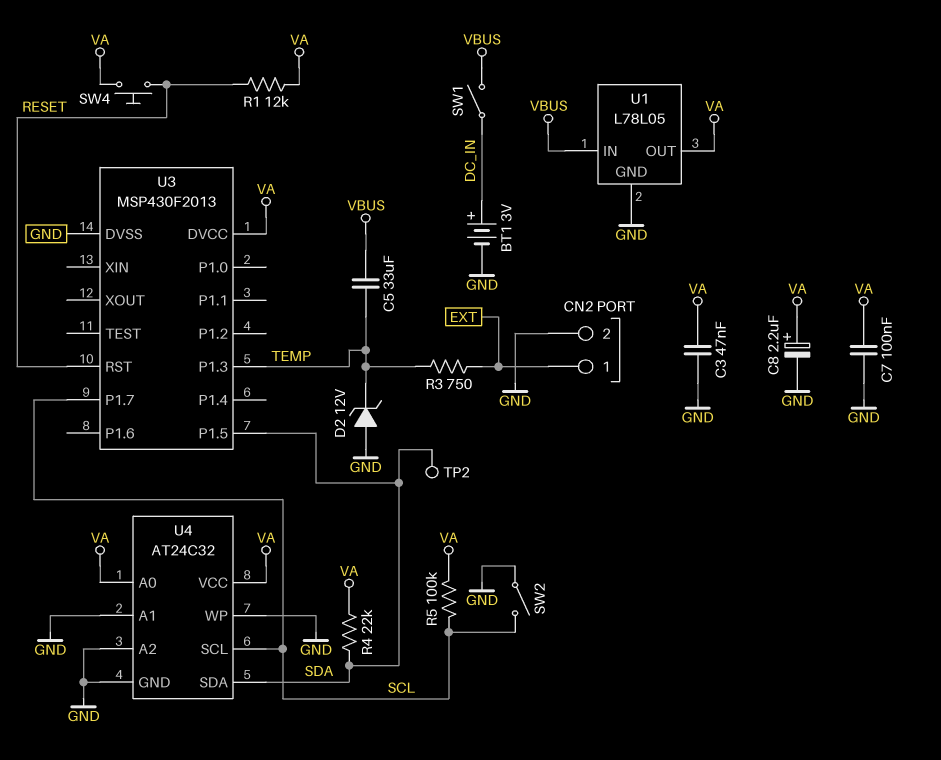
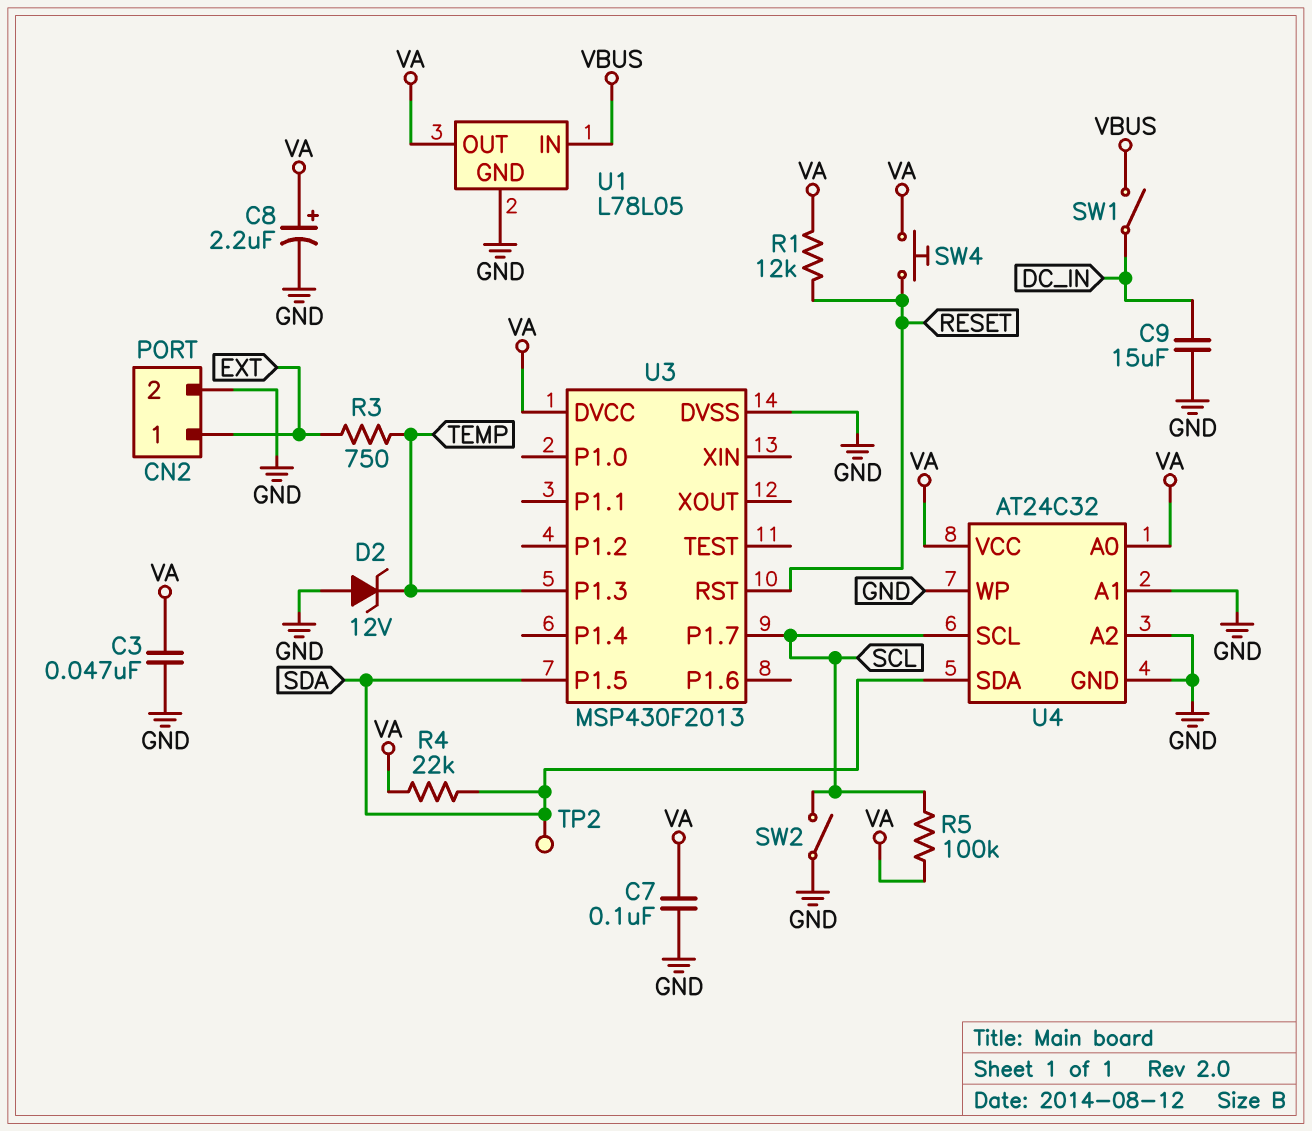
BT1: 3V (plus DC_IN, minus GND) -> none
C5: 33uF (TEMP, VBUS) -> none
C9: none -> 15uF (DC_IN, GND)

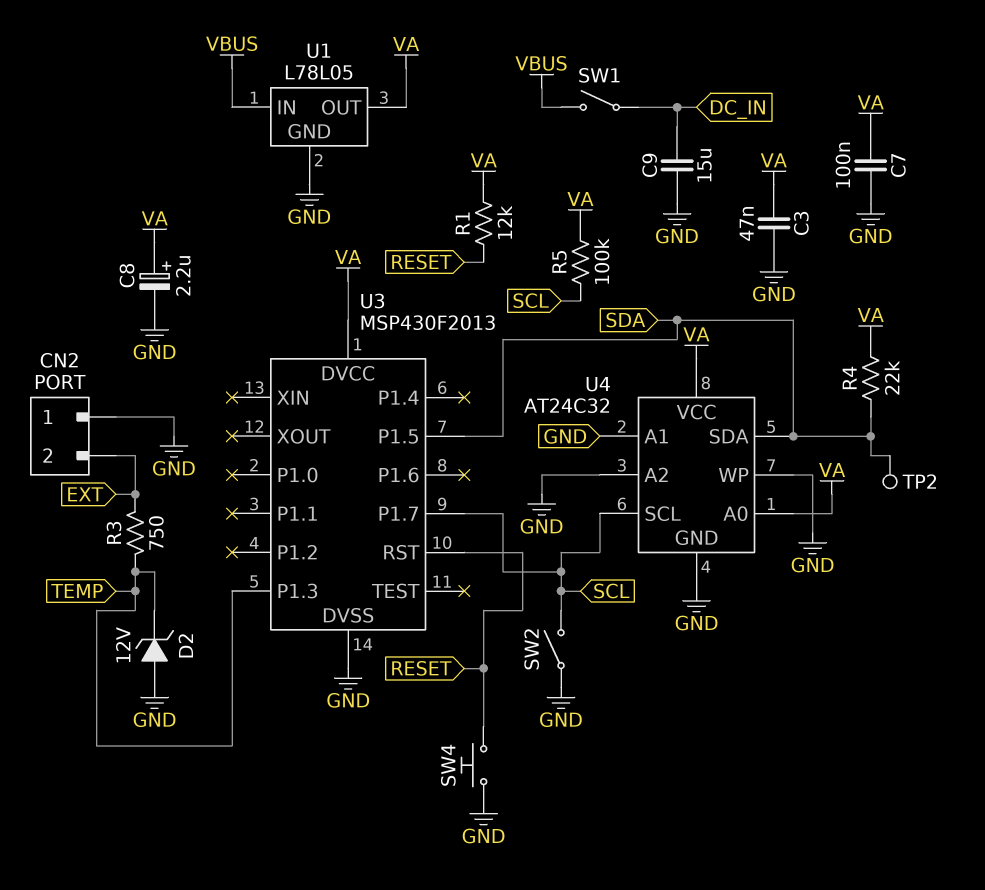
CN2 pin 1: EXT -> GND
CN2 pin 2: GND -> EXT
SW4: button (RESET, VA) -> button (GND, RESET)

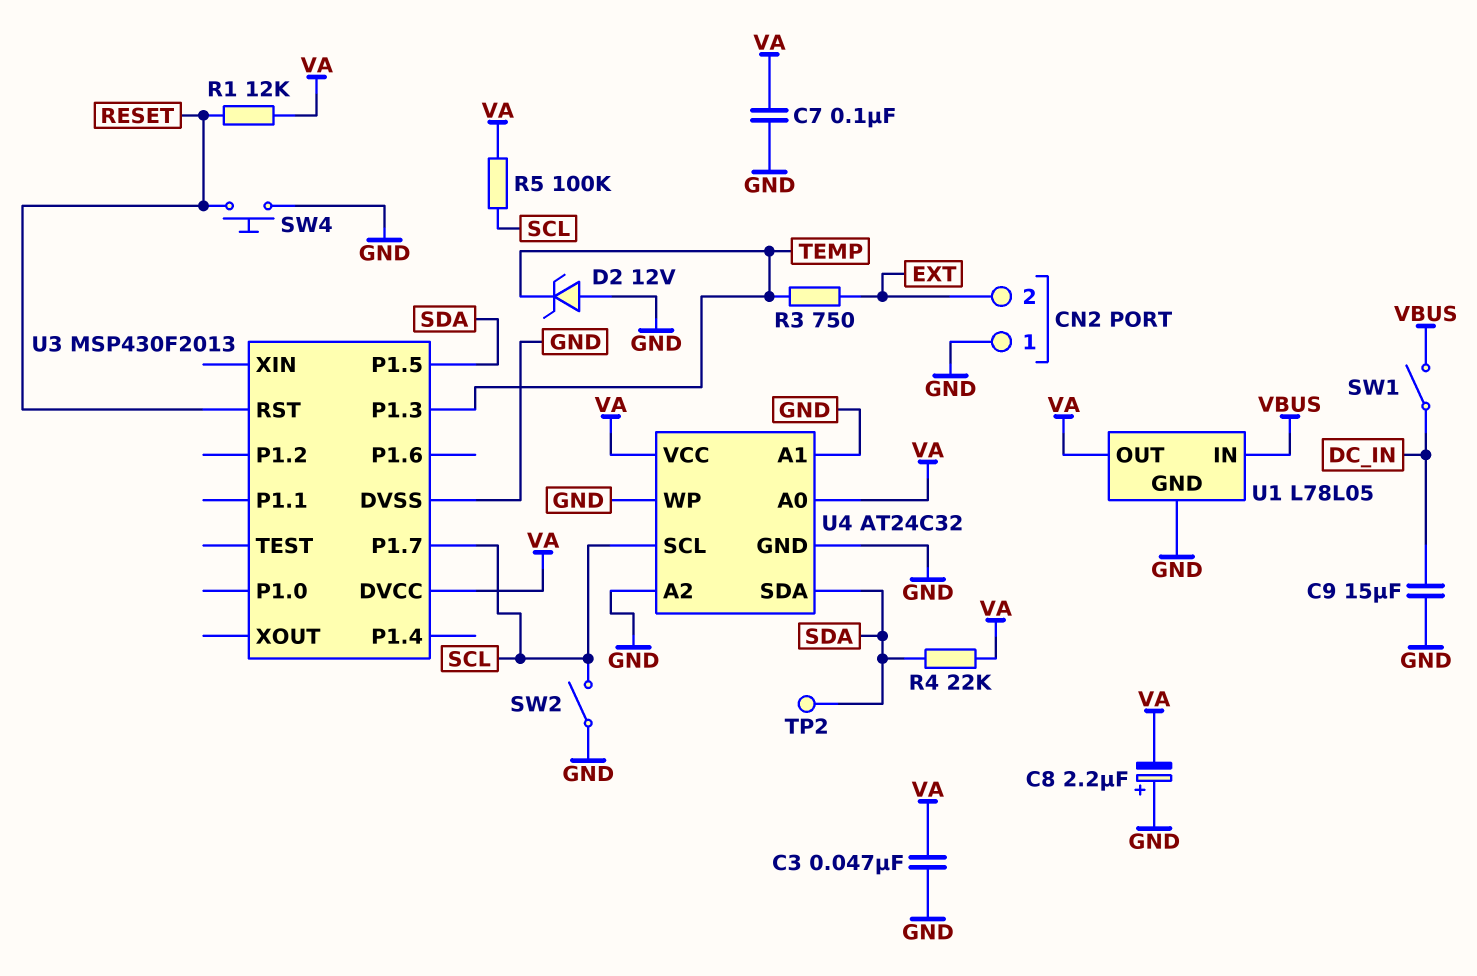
C8: 2.2uF (plus VA, minus GND) -> 2.2uF (plus GND, minus VA)

